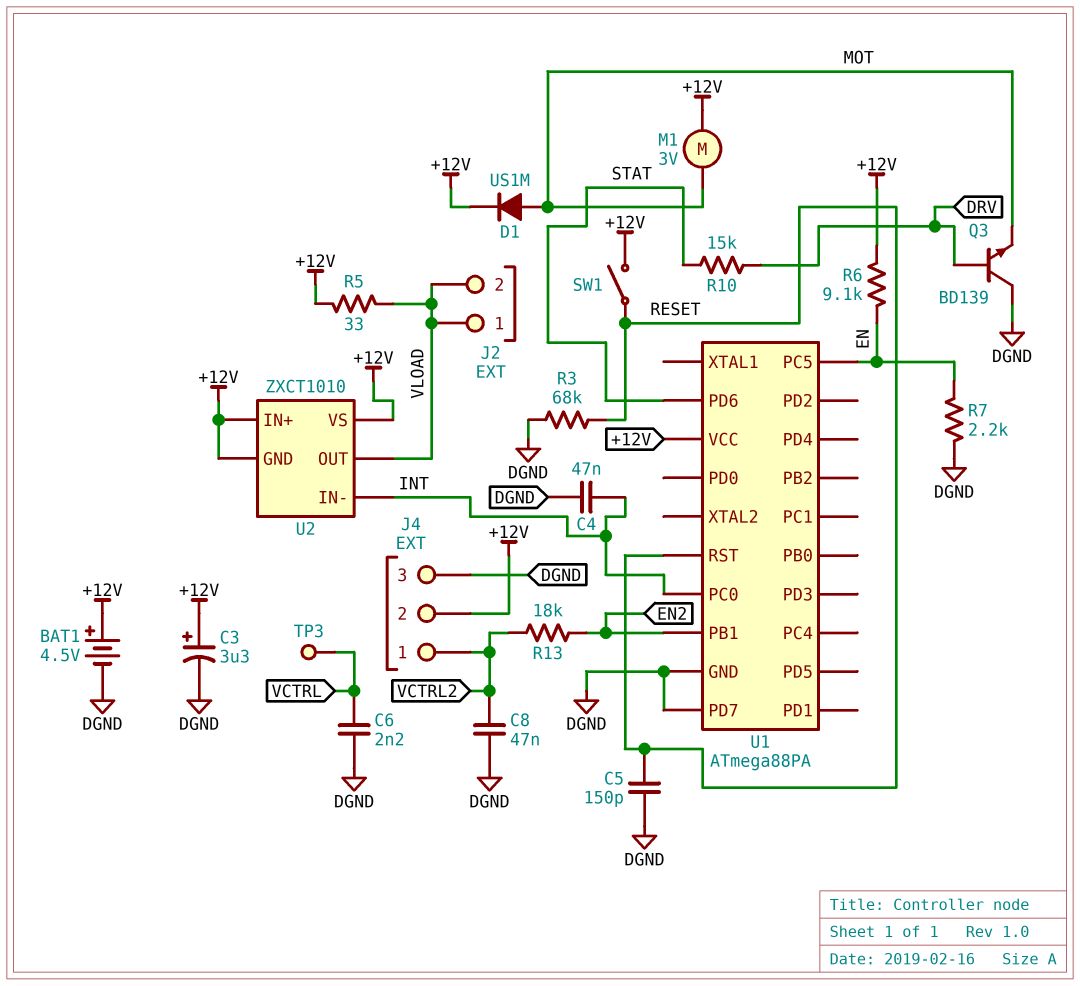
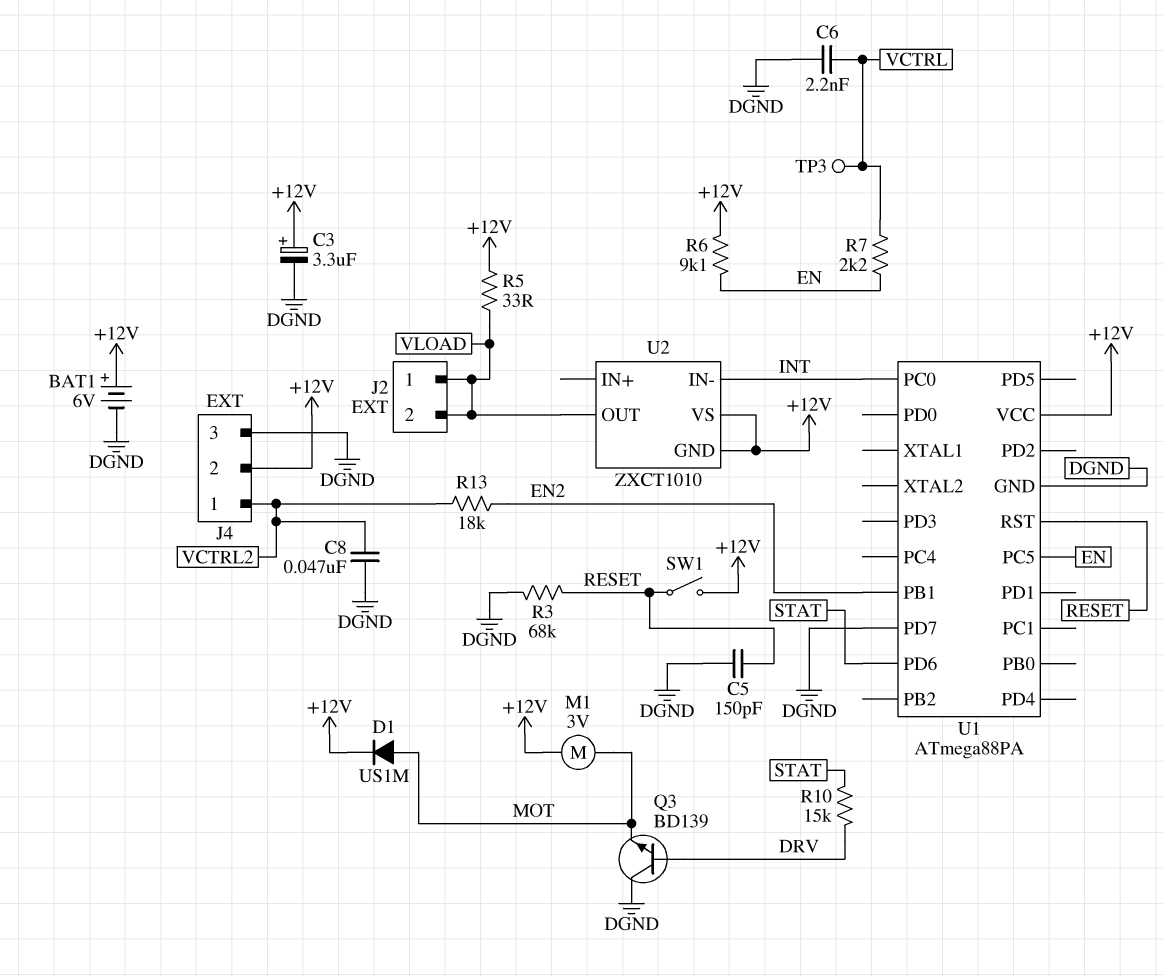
BAT1: 4.5V (plus +12V, minus DGND) -> 6V (plus +12V, minus DGND)
C4: 47nF (DGND, INT) -> none
R7: 2.2k (DGND, EN) -> 2.2k (EN, VCTRL)
U2 pin IN+: +12V -> none

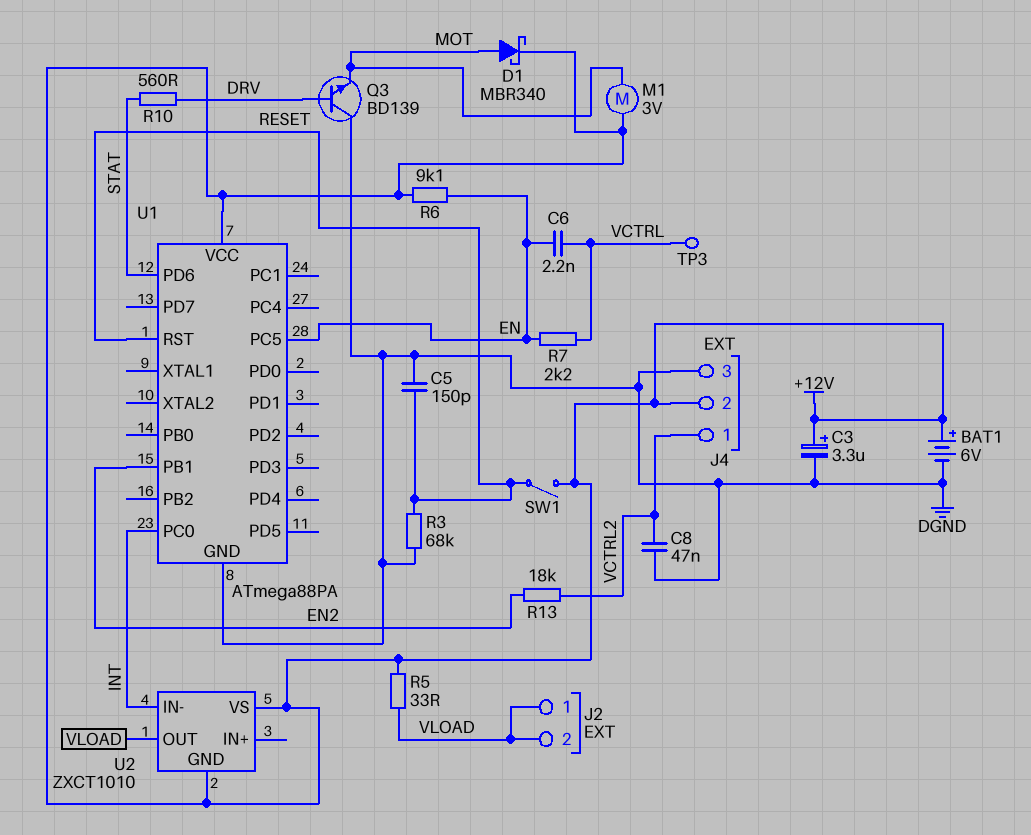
C6: 2.2nF (DGND, VCTRL) -> 2.2nF (EN, VCTRL)
D1: diode US1M (A MOT, K +12V) -> schottky MBR340 (A MOT, K +12V)
R10: 15k (DRV, STAT) -> 560 (DRV, STAT)
U1 pin PD7: DGND -> none

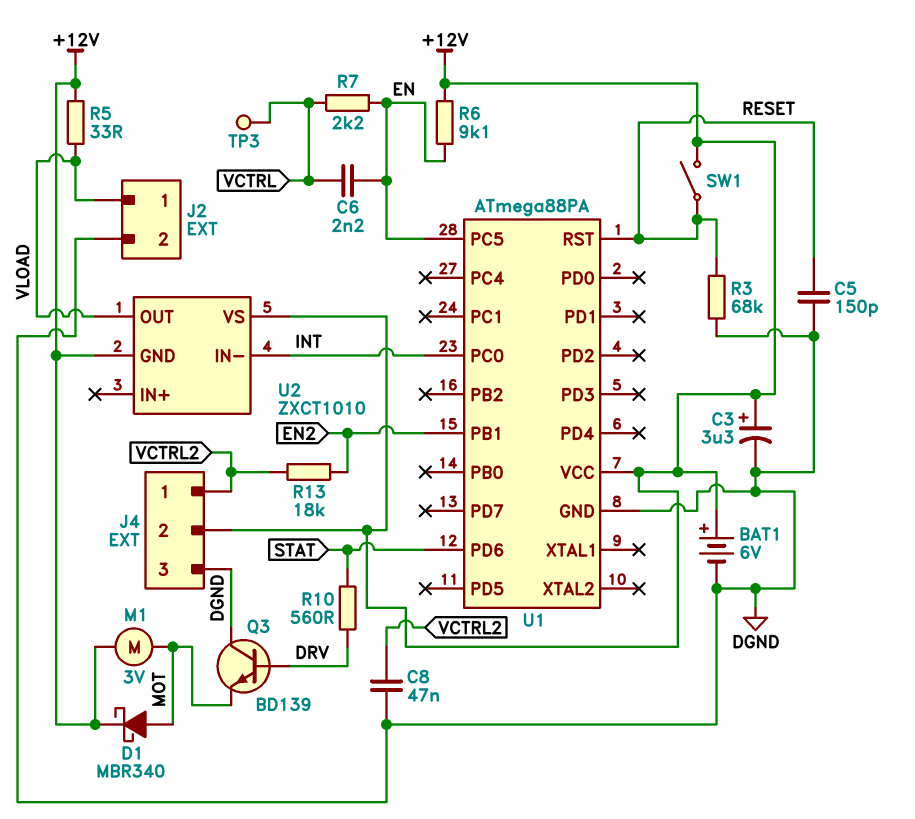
J2 pin 2: VLOAD -> DGND

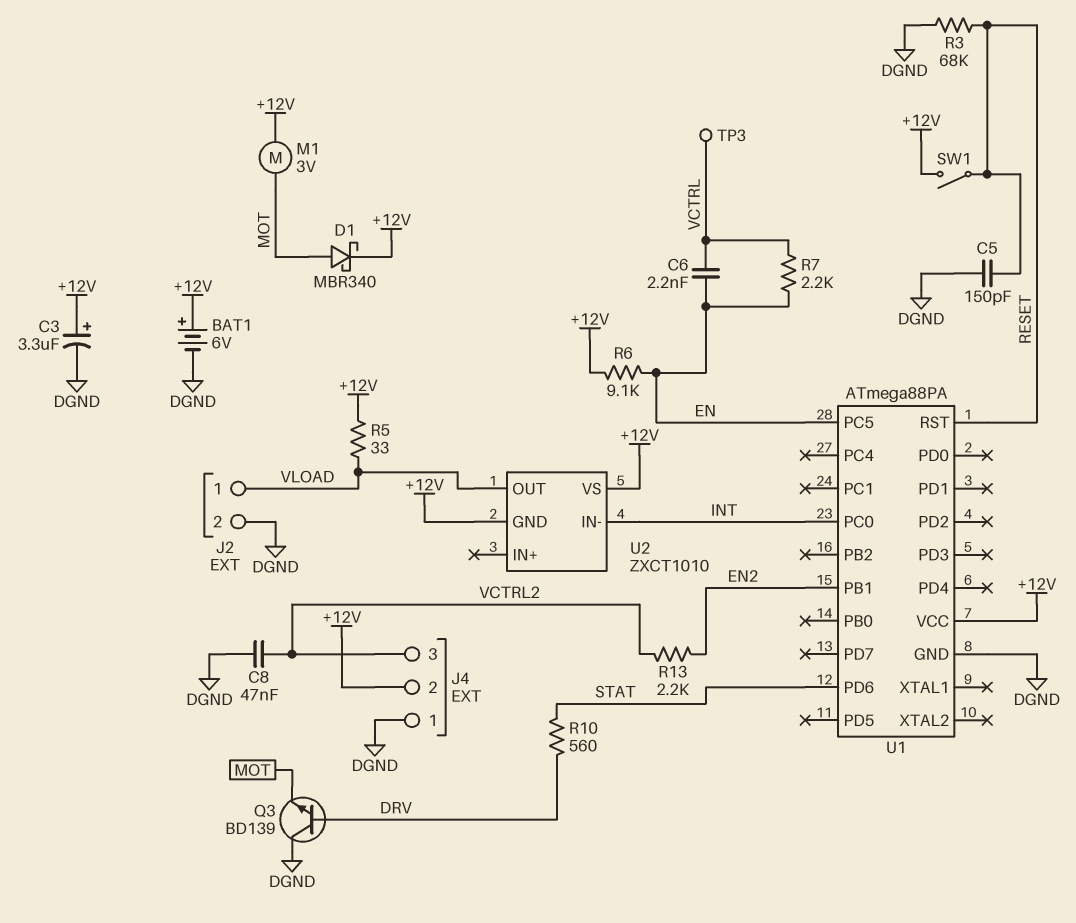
J4 pin 1: VCTRL2 -> DGND
J4 pin 3: DGND -> VCTRL2
R13: 18k (EN2, VCTRL2) -> 2.2k (EN2, VCTRL2)

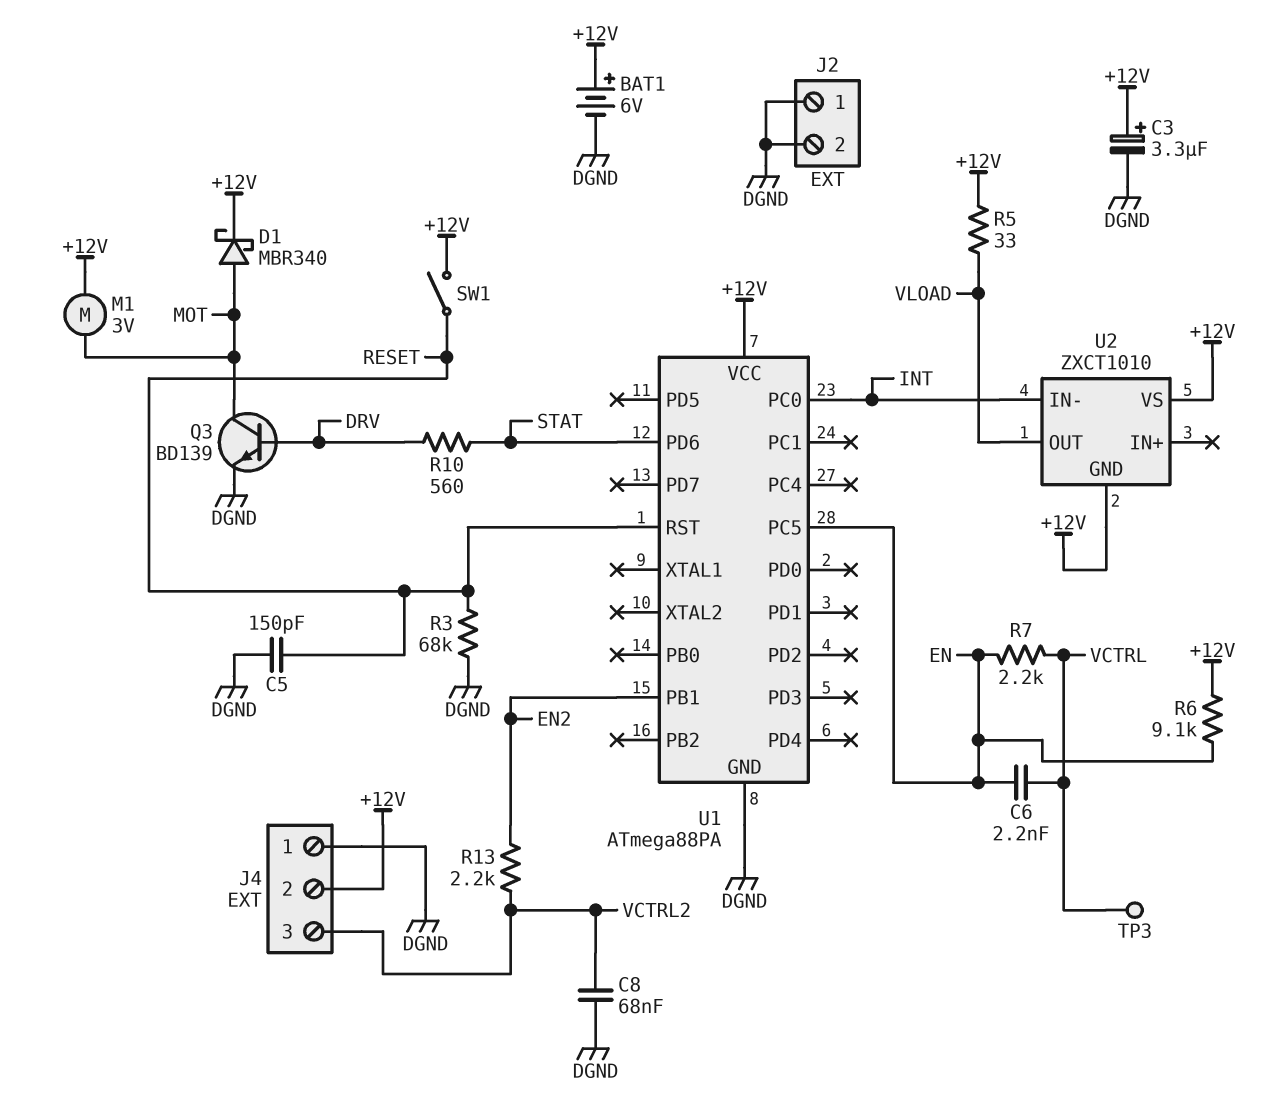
C8: 47nF (DGND, VCTRL2) -> 68nF (DGND, VCTRL2)
J2 pin 1: VLOAD -> DGND
Q3: NPN BD139 (B DRV, C DGND, E MOT) -> NPN BD139 (B DRV, C MOT, E DGND)

